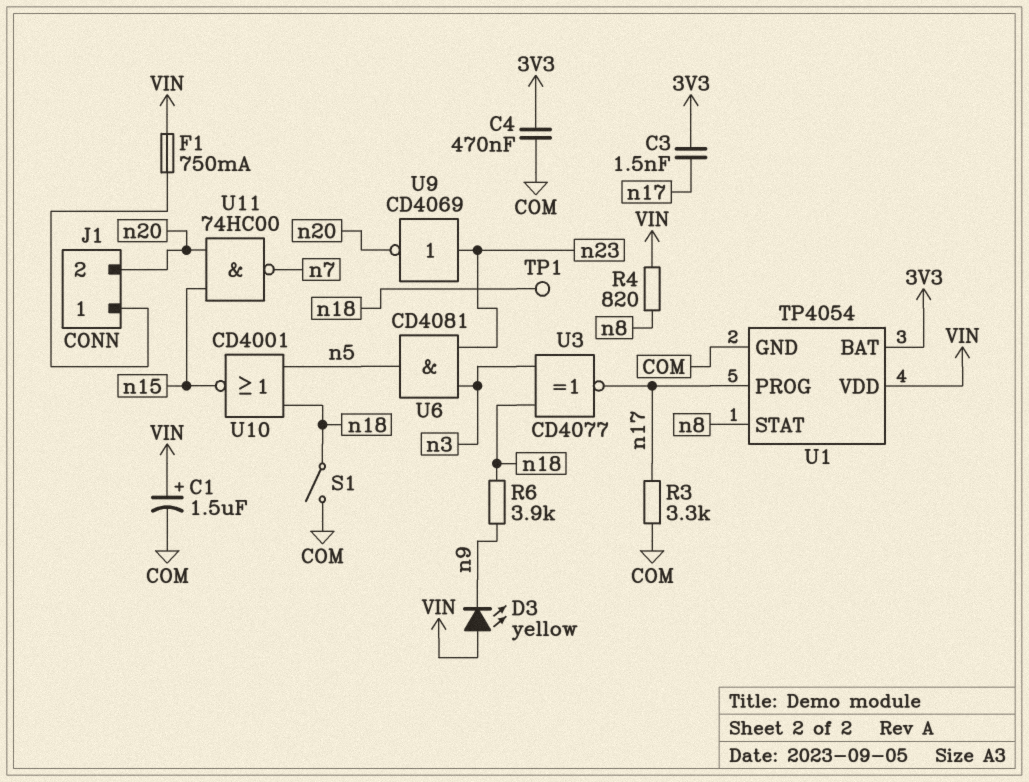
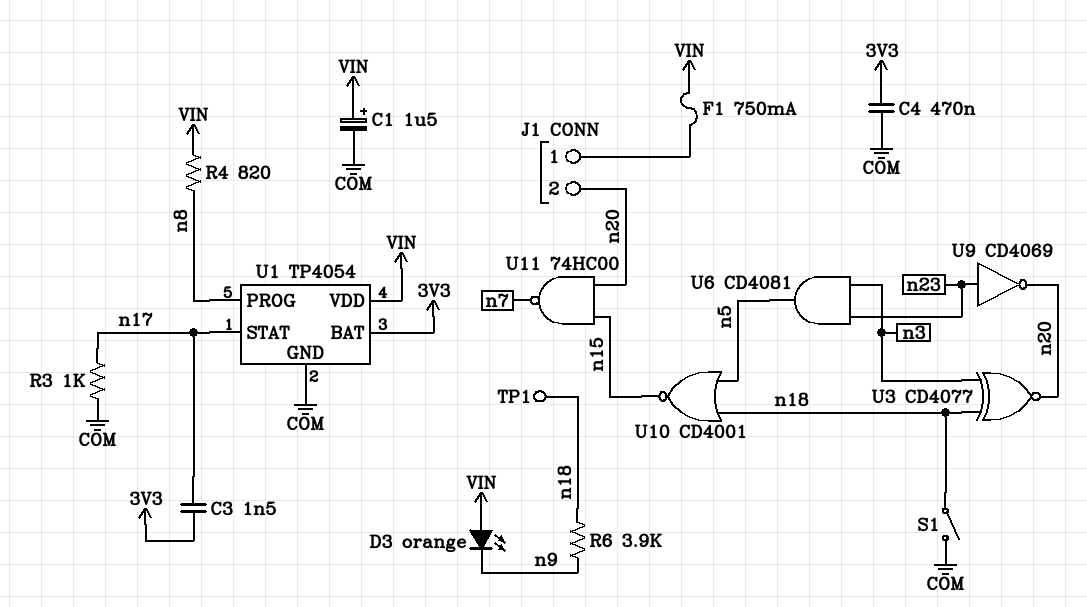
D3: LED yellow (A VIN, K n9) -> LED orange (A VIN, K n9)
R3: 3.3k (COM, n17) -> 1k (COM, n17)
U1 pin PROG: n17 -> n8
U1 pin STAT: n8 -> n17
U3: XNOR CD4077 (in n3, in n18, out n17) -> XNOR CD4077 (in n3, in n18, out n20)

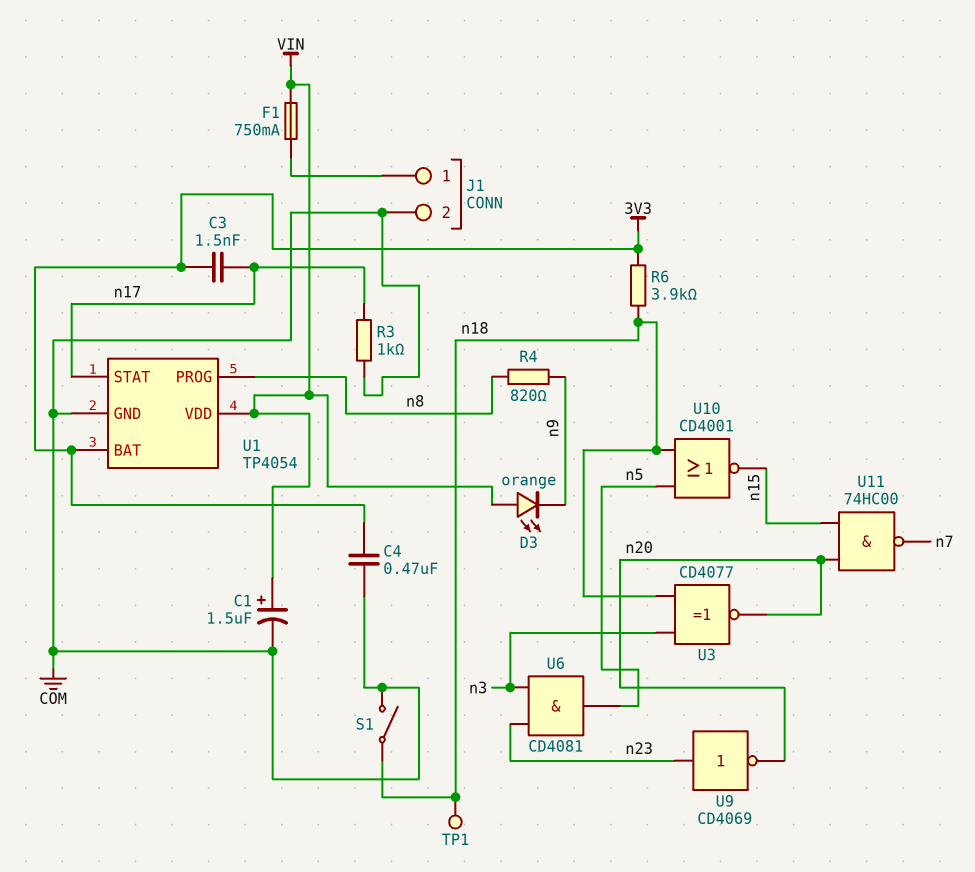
J1 pin 2: n20 -> COM
R4: 820 (VIN, n8) -> 820 (n8, n9)
R6: 3.9k (n9, n18) -> 3.9k (3V3, n18)

